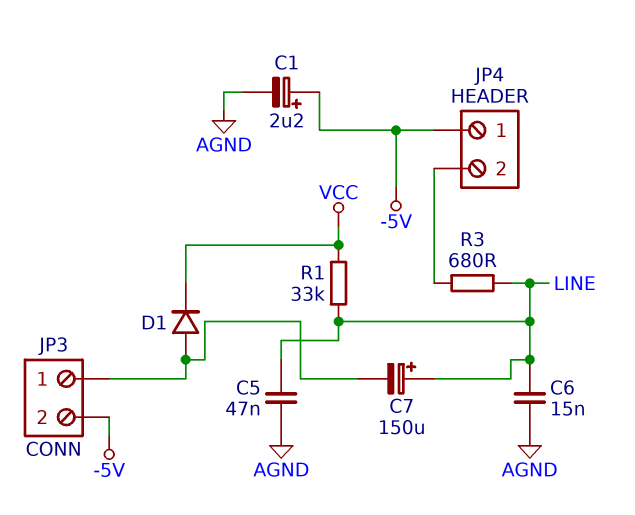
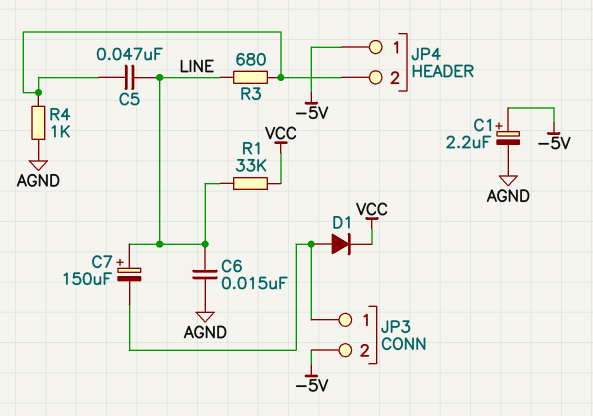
C5: 47nF (AGND, LINE) -> 47nF (JP4/2, LINE)
R4: none -> 1k (AGND, JP4/2)

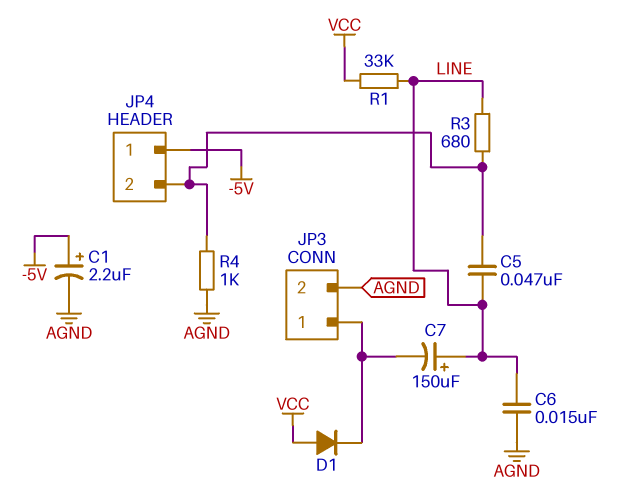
D1: diode (A JP3/1, K VCC) -> diode (A VCC, K JP3/1)
JP3 pin 2: -5V -> AGND

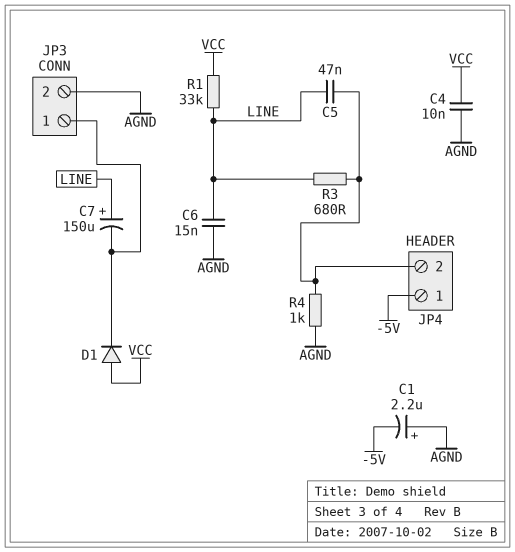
C1: 2.2uF (plus -5V, minus AGND) -> 2.2uF (plus AGND, minus -5V)
C4: none -> 10nF (AGND, VCC)

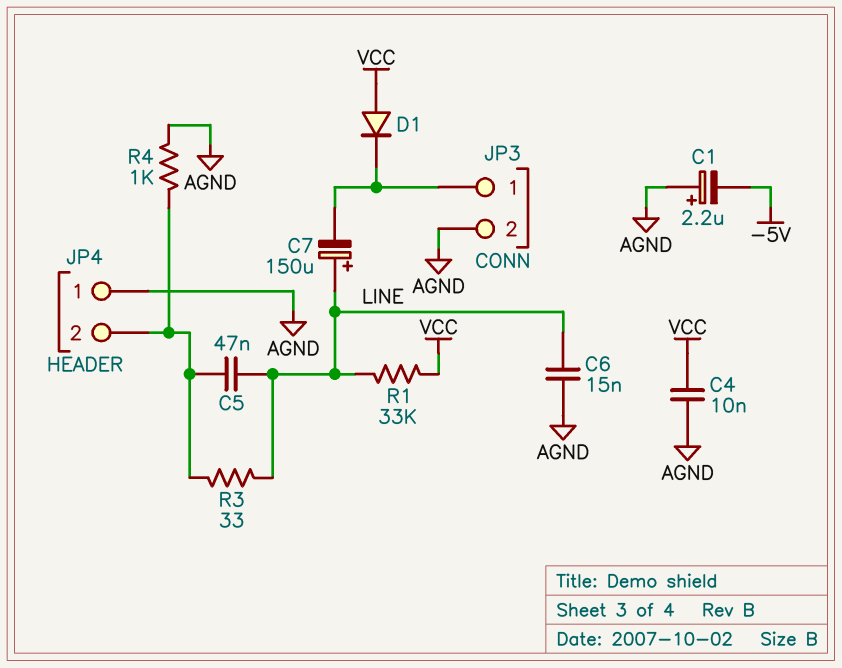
JP4 pin 1: -5V -> AGND
R3: 680 (JP4/2, LINE) -> 33 (JP4/2, LINE)

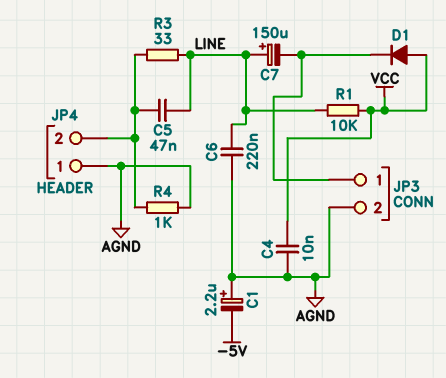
C6: 15nF (AGND, LINE) -> 220nF (AGND, LINE)
R1: 33k (LINE, VCC) -> 10k (LINE, VCC)

